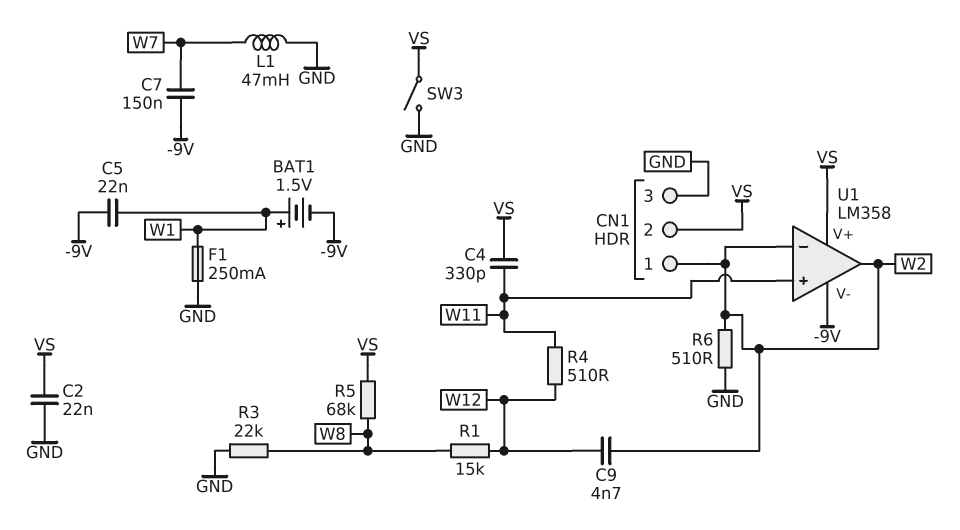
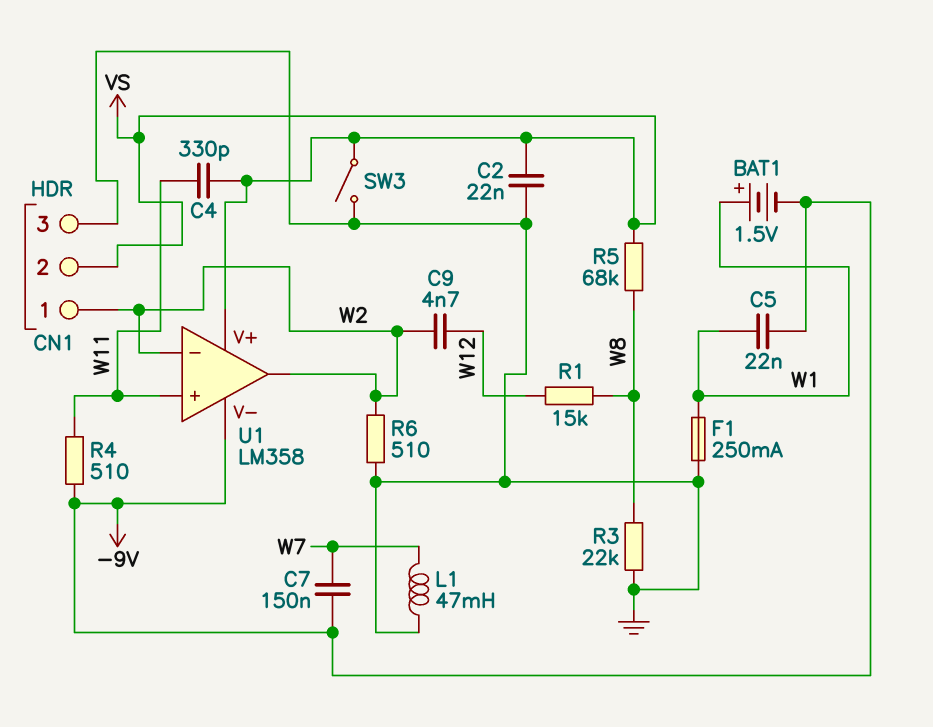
R4: 510 (W11, W12) -> 510 (-9V, W11)

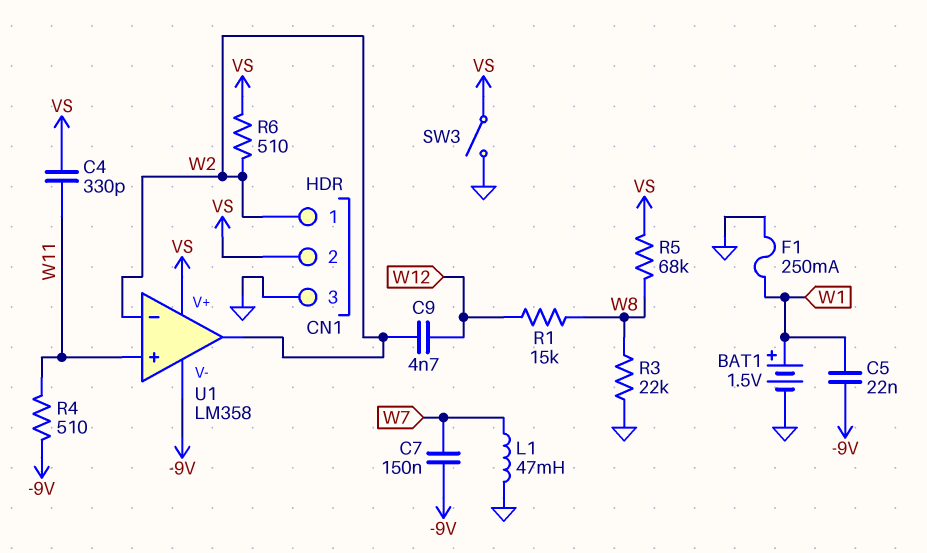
BAT1: 1.5V (plus W1, minus -9V) -> 1.5V (plus W1, minus GND)
C2: 22nF (GND, VS) -> none
R6: 510 (GND, W2) -> 510 (VS, W2)

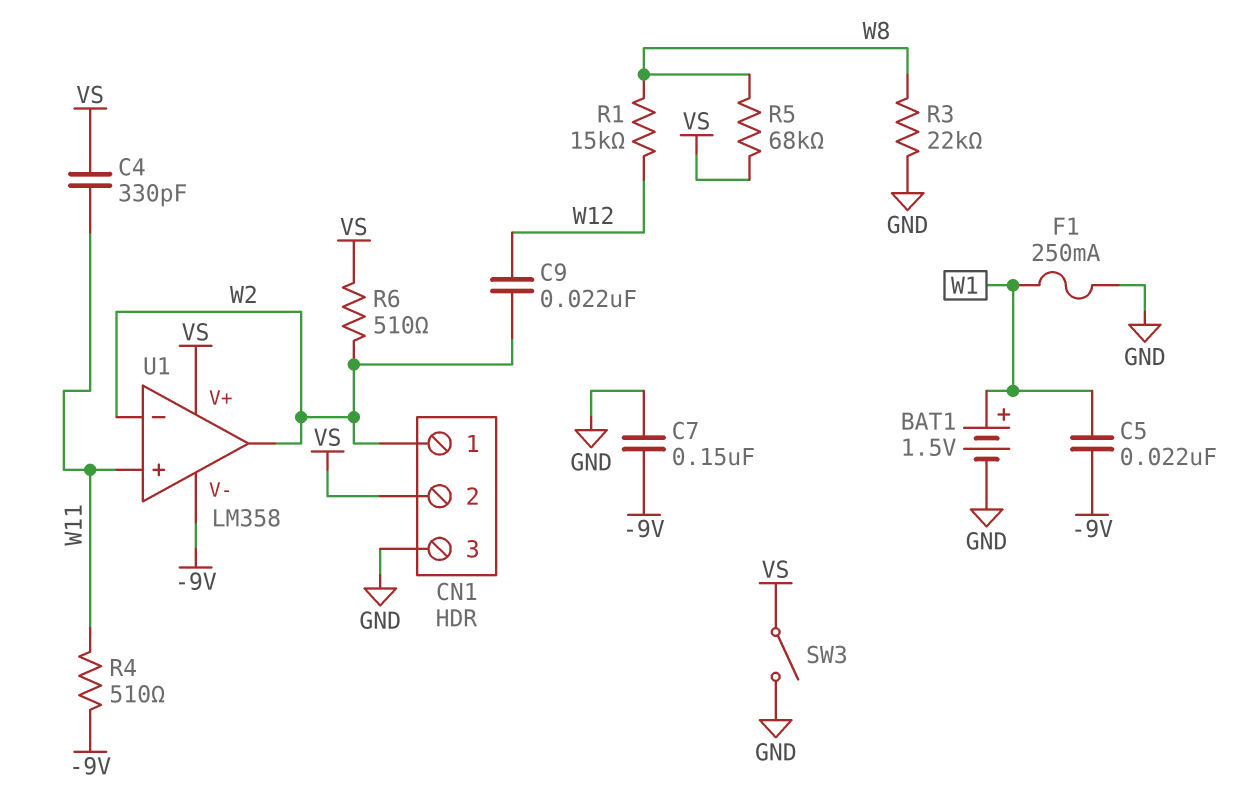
C7: 150nF (-9V, W7) -> 150nF (-9V, GND)
C9: 4.7nF (W2, W12) -> 22nF (W2, W12)
L1: 47mH (GND, W7) -> none

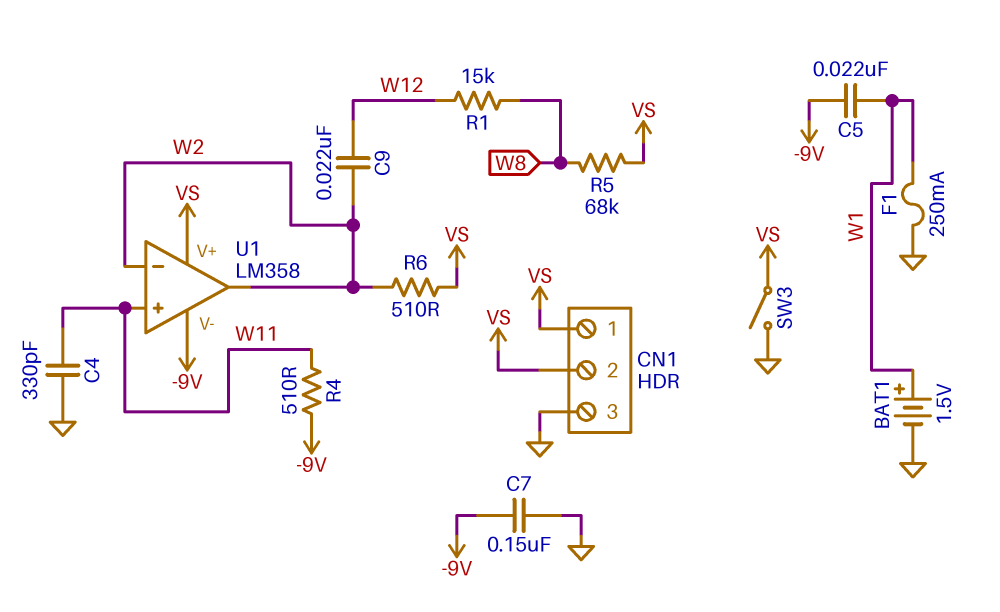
C4: 330pF (VS, W11) -> 330pF (GND, W11)
CN1 pin 1: W2 -> VS
R3: 22k (GND, W8) -> none

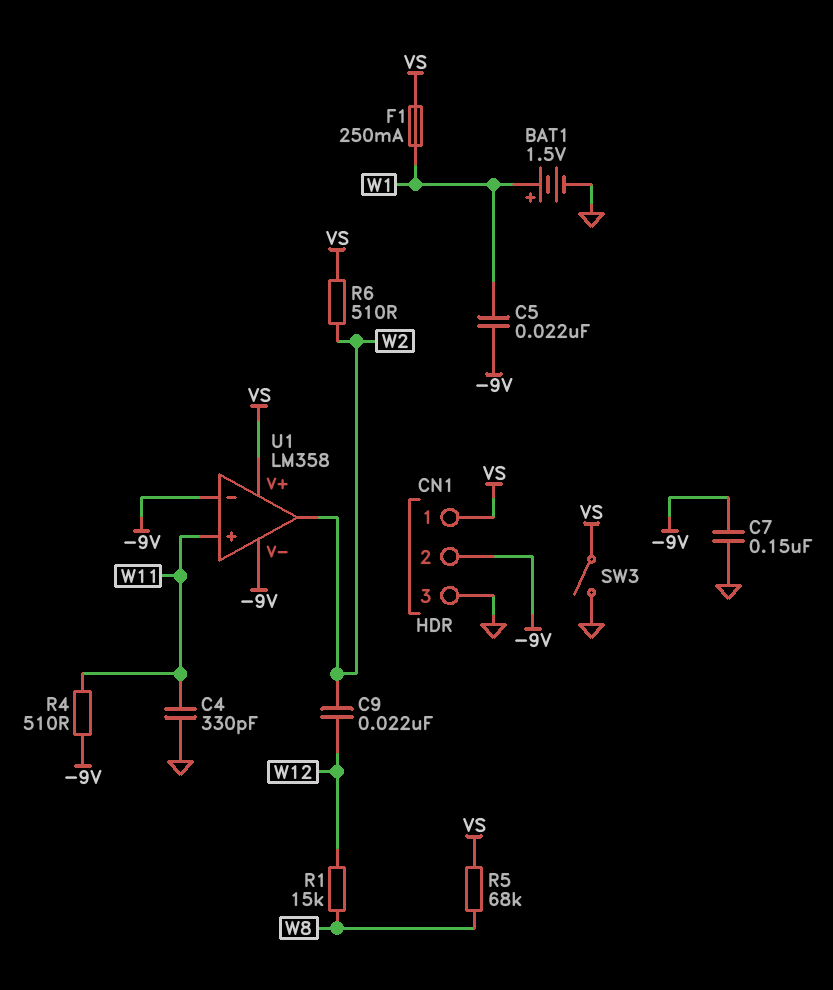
CN1 pin 2: VS -> -9V
F1: 250mA (GND, W1) -> 250mA (VS, W1)
U1 pin in-: W2 -> -9V

